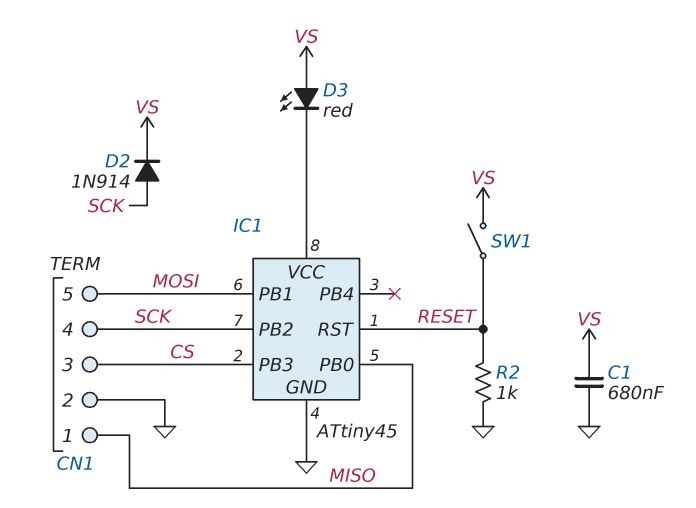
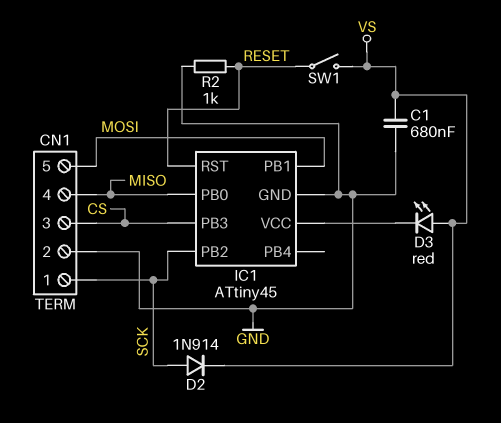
CN1 pin 1: MISO -> SCK
CN1 pin 4: SCK -> MISO

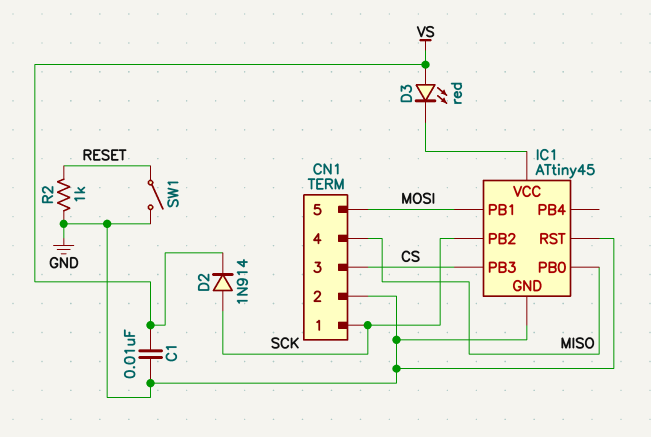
C1: 680nF (GND, VS) -> 10nF (GND, VS)
IC1 pin RST: RESET -> GND
SW1: switch (RESET, VS) -> switch (GND, RESET)

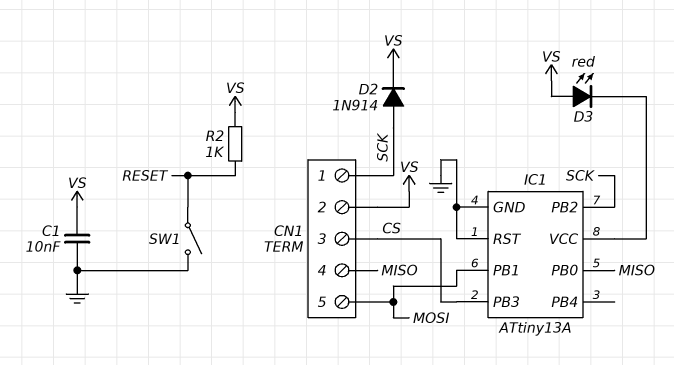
CN1 pin 2: GND -> VS
IC1: ATtiny45 -> ATtiny13A
R2: 1k (GND, RESET) -> 1k (RESET, VS)

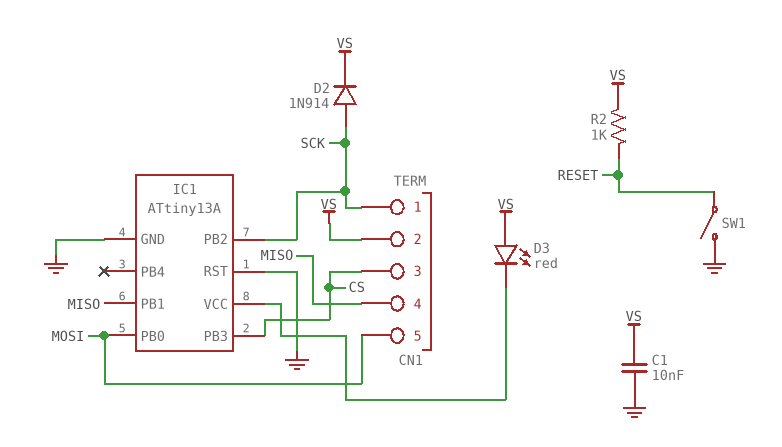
IC1 pin PB0: MISO -> MOSI
IC1 pin PB1: MOSI -> MISO

